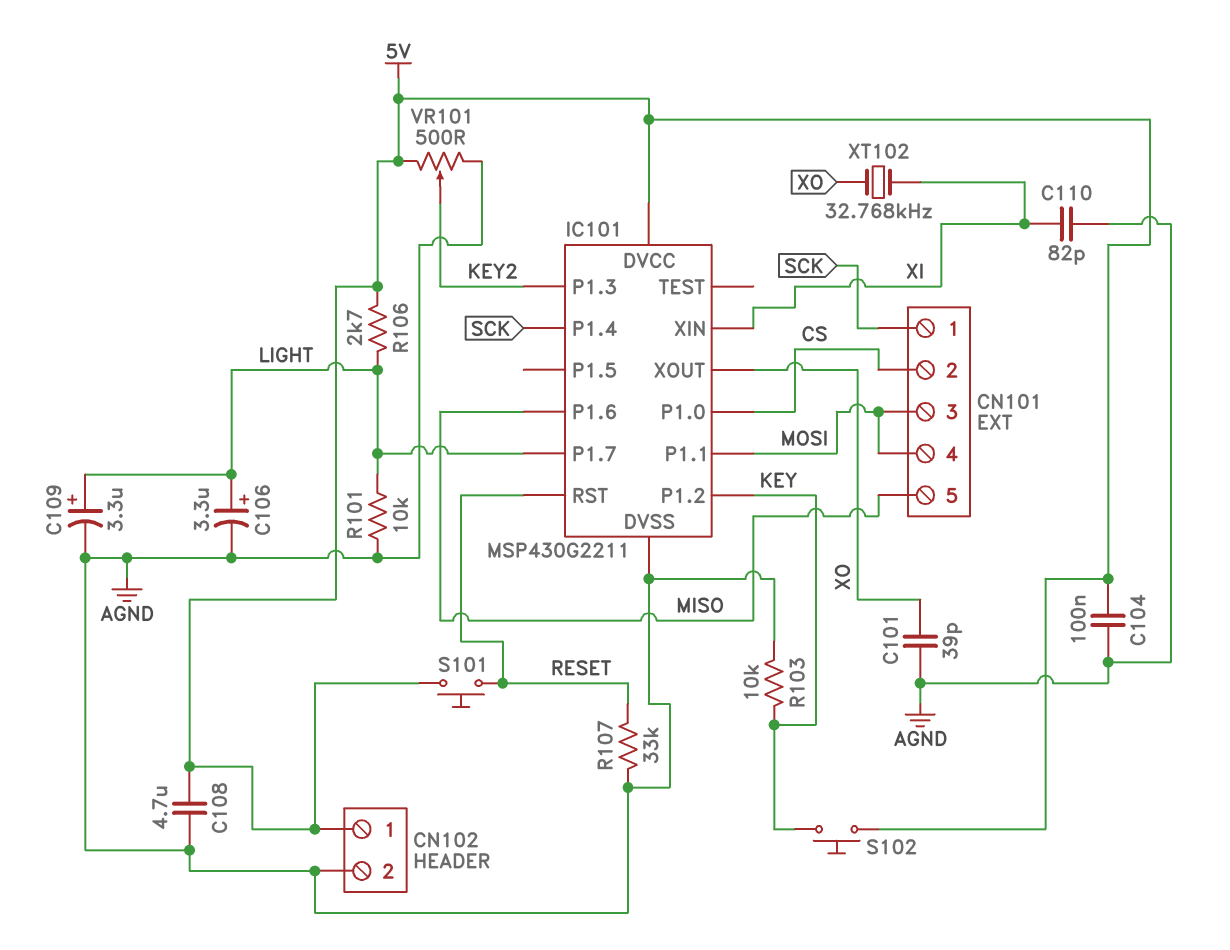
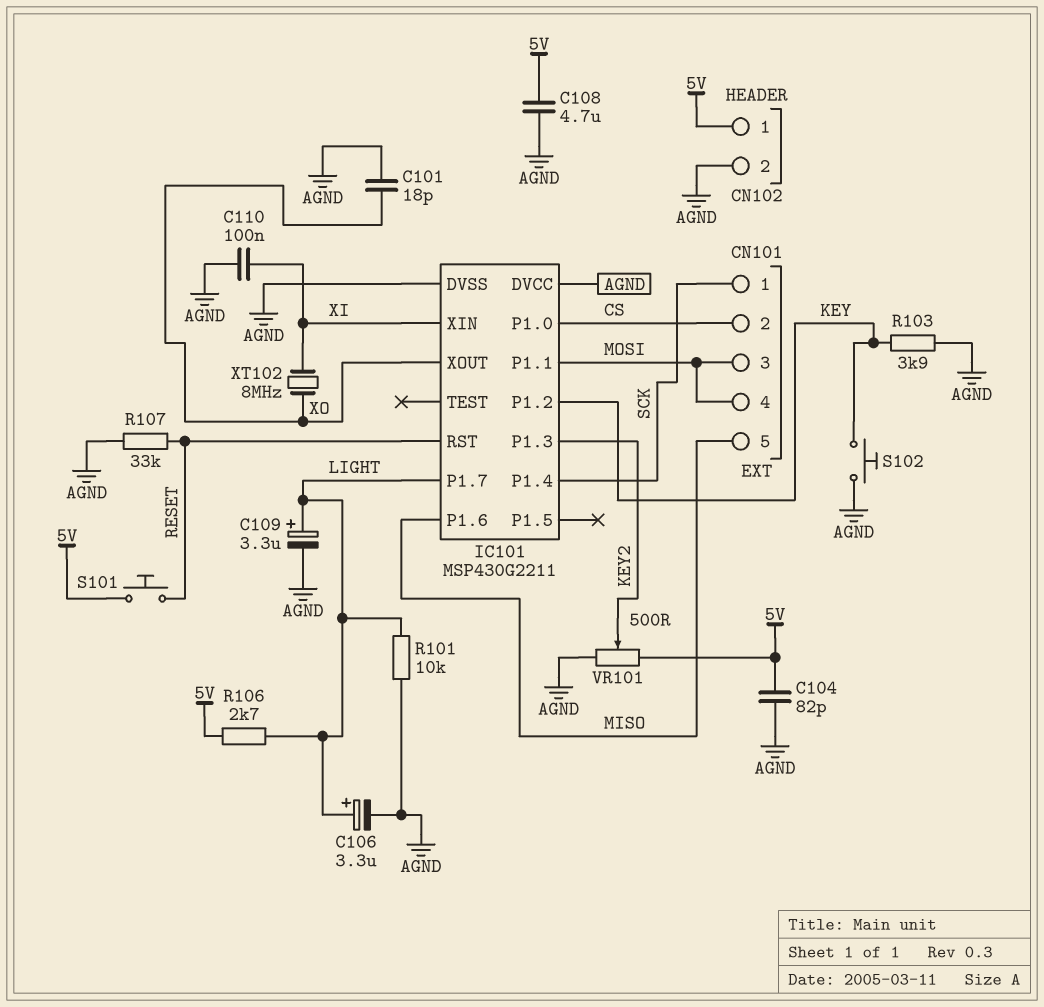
C101: 39pF (AGND, XO) -> 18pF (AGND, XO)
C104: 100nF (5V, AGND) -> 82pF (5V, AGND)
C110: 82pF (AGND, XI) -> 100nF (AGND, XI)
IC101 pin DVCC: 5V -> AGND
R103: 10k (AGND, KEY) -> 3.9k (AGND, KEY)
S102: button (5V, KEY) -> button (AGND, KEY)
XT102: 32.768kHz (XI, XO) -> 8MHz (XI, XO)

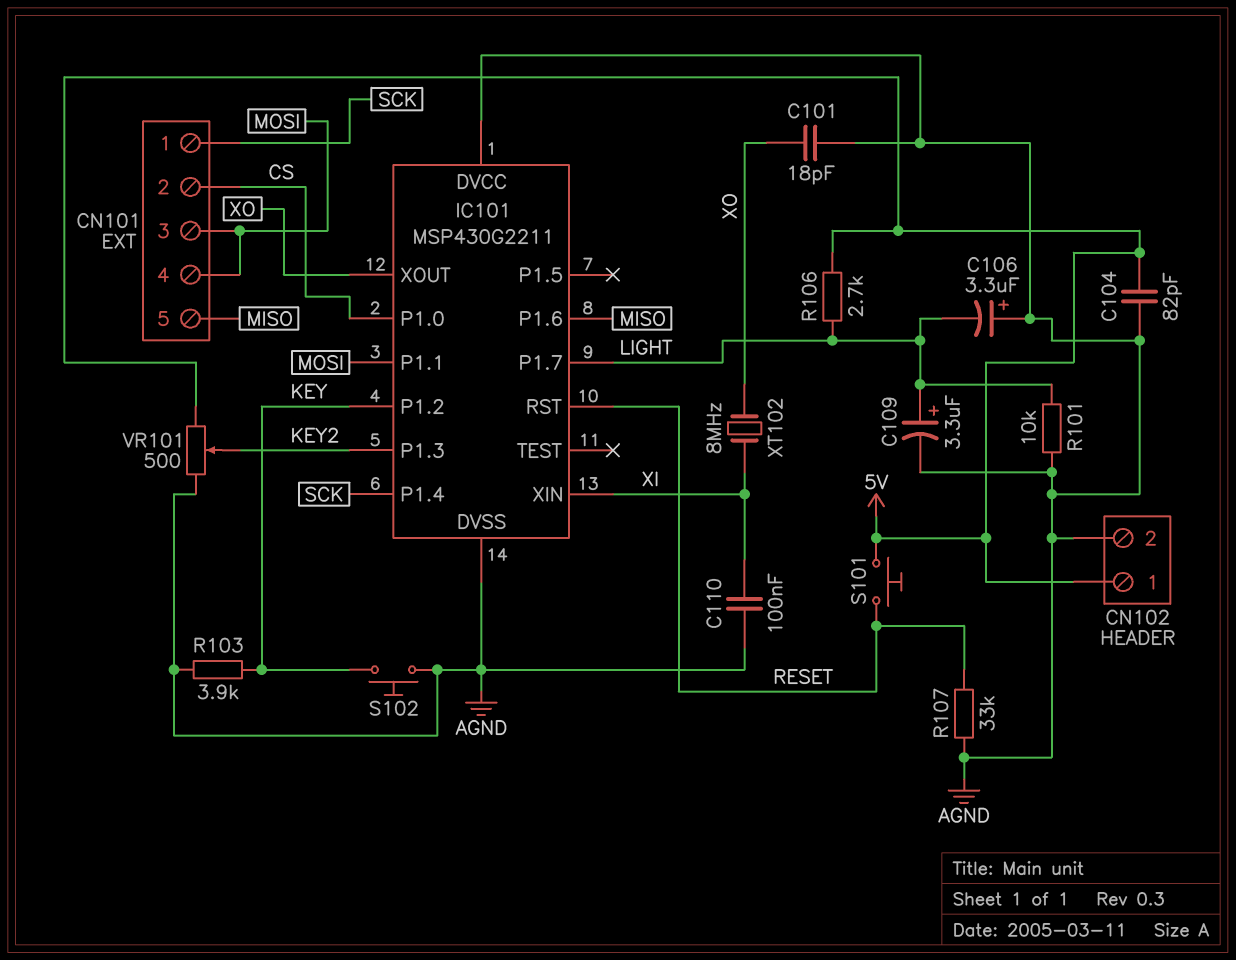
C106: 3.3uF (plus LIGHT, minus AGND) -> 3.3uF (plus AGND, minus LIGHT)
C108: 4.7uF (5V, AGND) -> none

